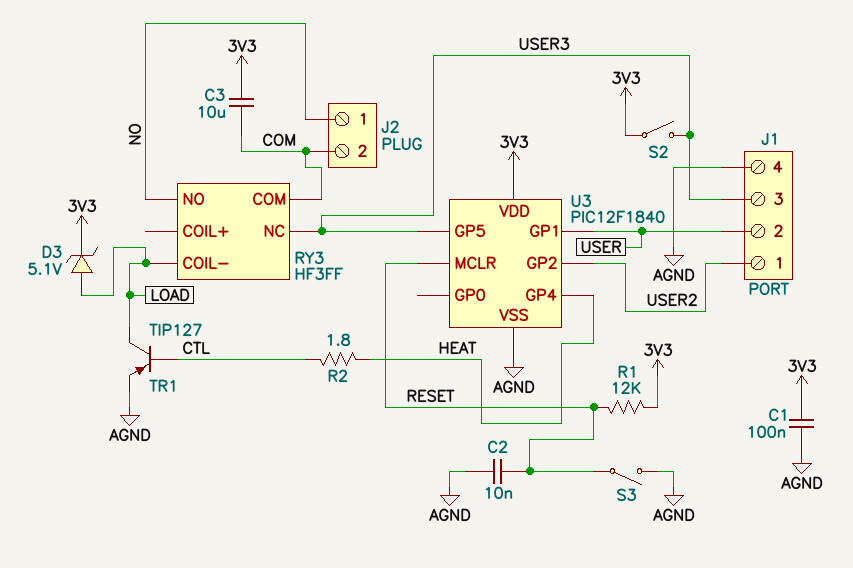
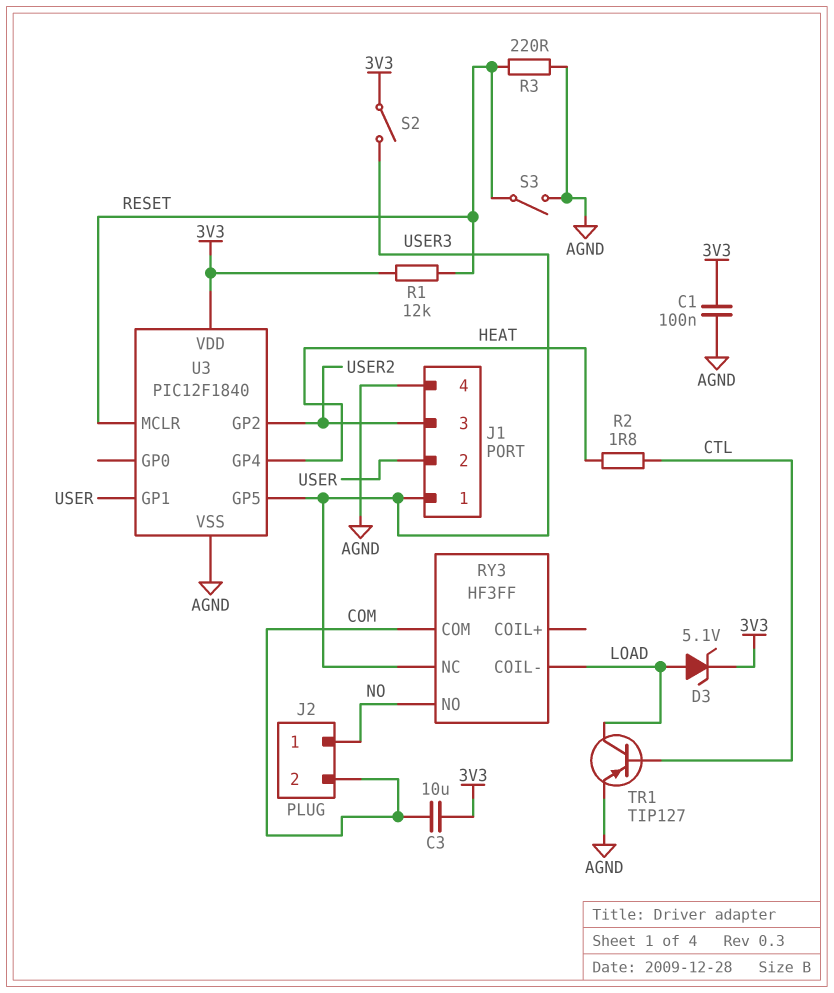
C2: 10nF (AGND, RESET) -> none
J1 pin 1: USER2 -> USER3
J1 pin 3: USER3 -> USER2
R3: none -> 220 (AGND, RESET)

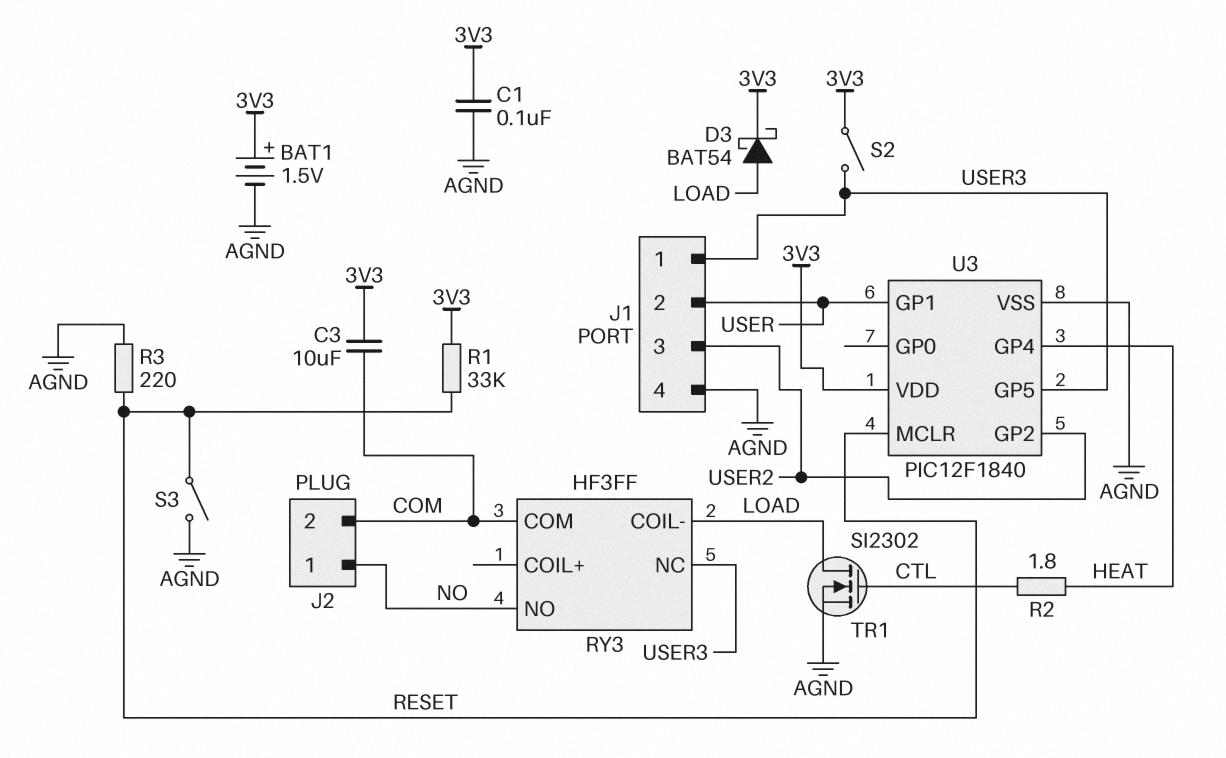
BAT1: none -> 1.5V (plus 3V3, minus AGND)
D3: zener 5.1V (A LOAD, K 3V3) -> schottky BAT54 (A LOAD, K 3V3)
R1: 12k (3V3, RESET) -> 33k (3V3, RESET)
TR1: PNP TIP127 (B CTL, C LOAD, E AGND) -> NMOS SI2302 (G CTL, D LOAD, S AGND)

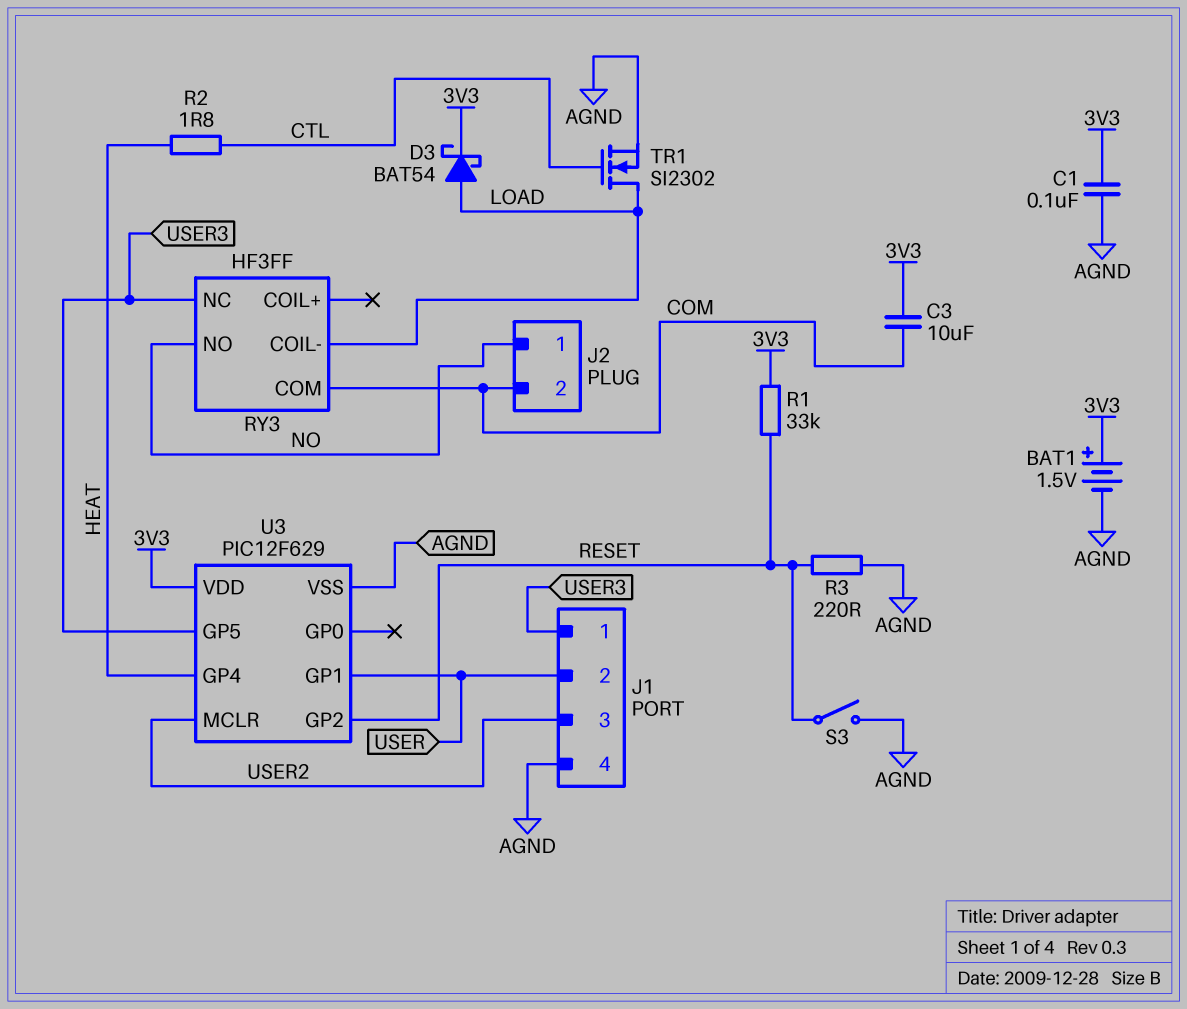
S2: switch (3V3, USER3) -> none
U3: PIC12F1840 -> PIC12F629
U3 pin GP2: USER2 -> RESET
U3 pin MCLR: RESET -> USER2

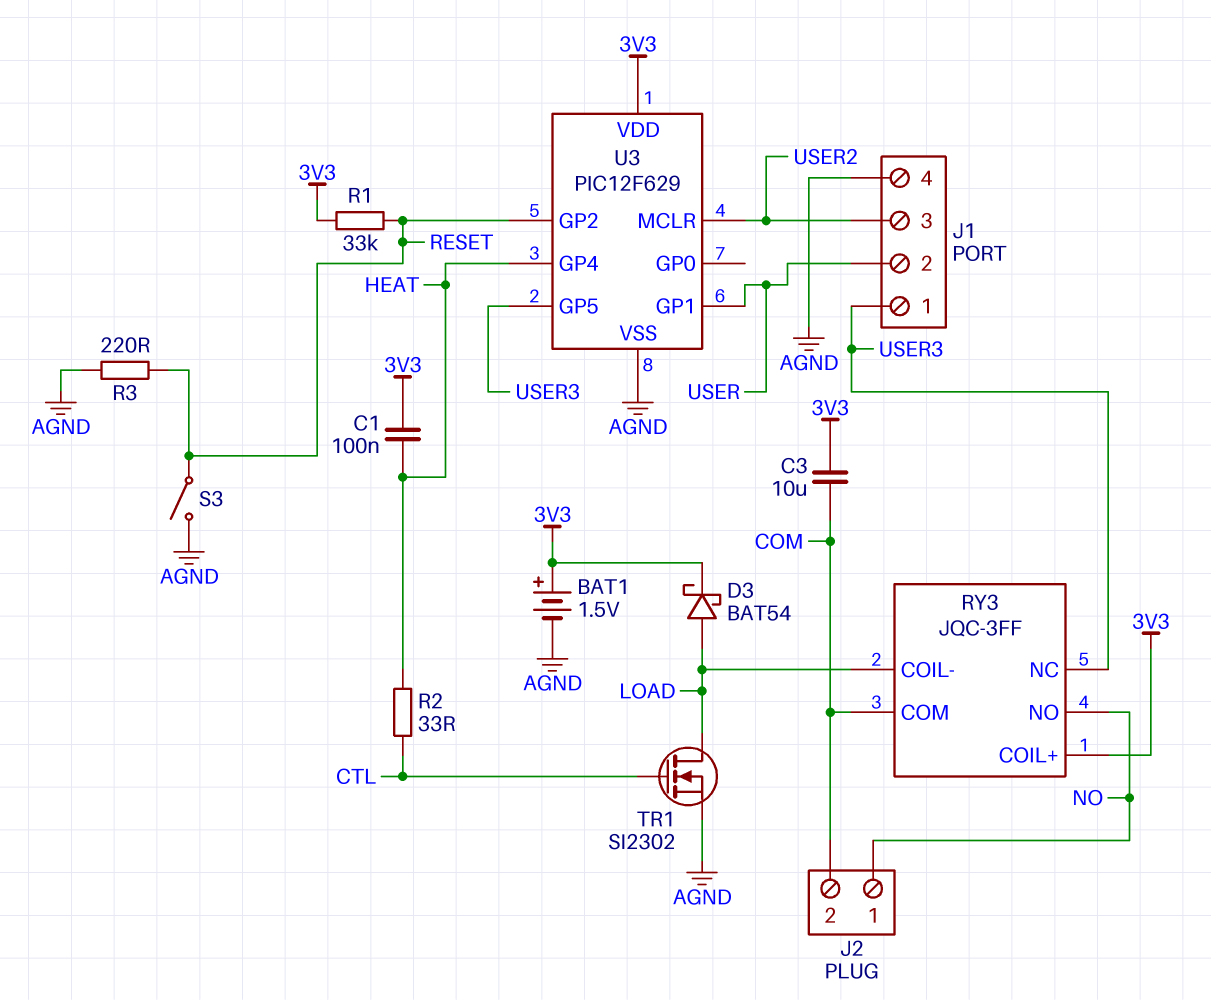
C1: 100nF (3V3, AGND) -> 100nF (3V3, HEAT)
R2: 1.8 (CTL, HEAT) -> 33 (CTL, HEAT)
RY3: HF3FF -> JQC-3FF
RY3 pin COIL+: none -> 3V3

